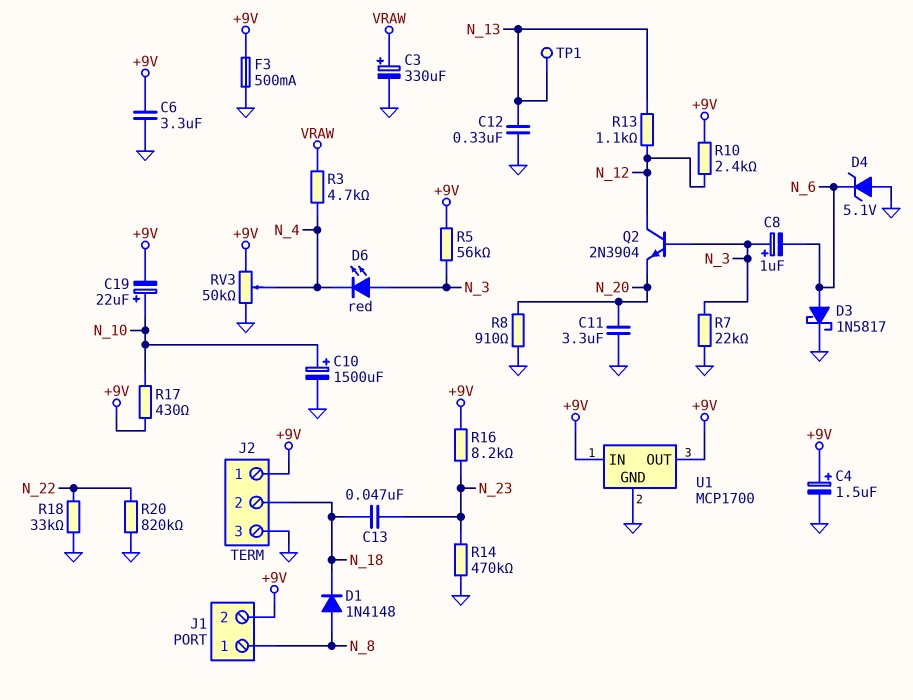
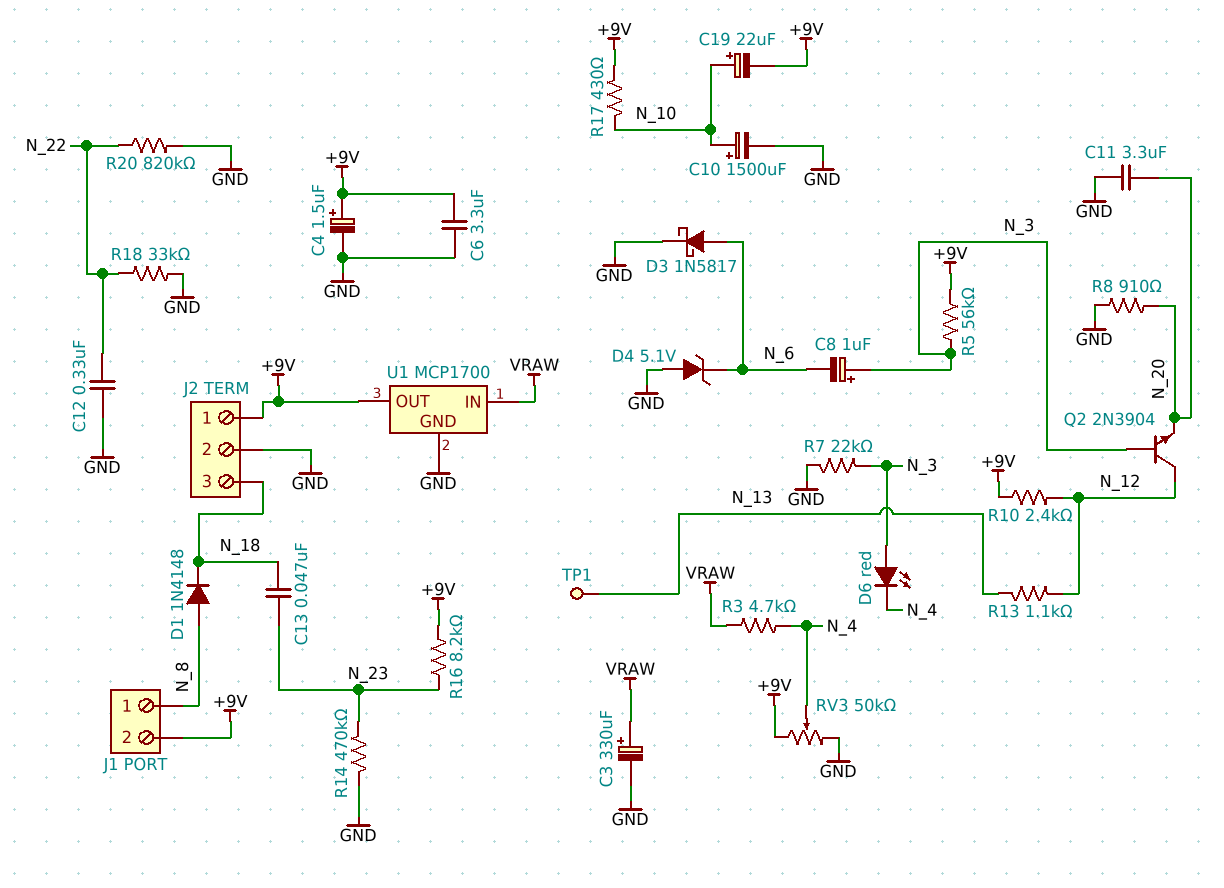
C12: 330nF (GND, N_13) -> 330nF (GND, N_22)
F3: 500mA (+9V, GND) -> none
J2 pin 2: N_18 -> GND
J2 pin 3: GND -> N_18
U1 pin IN: +9V -> VRAW

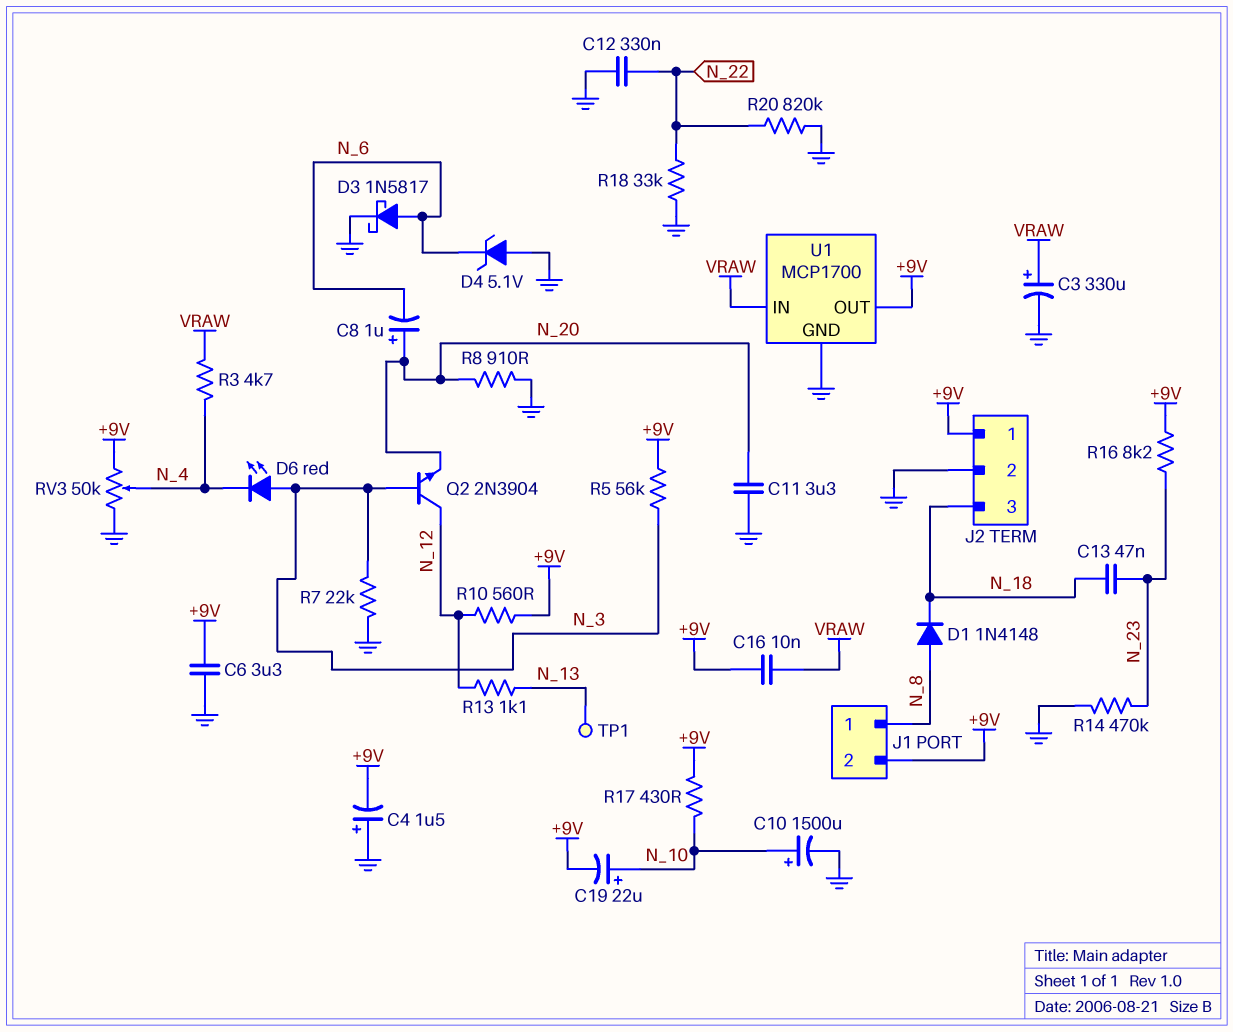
C4: 1.5uF (plus +9V, minus GND) -> 1.5uF (plus GND, minus +9V)
C8: 1uF (plus N_3, minus N_6) -> 1uF (plus N_20, minus N_6)
C16: none -> 10nF (+9V, VRAW)
R10: 2.4k (+9V, N_12) -> 560 (+9V, N_12)

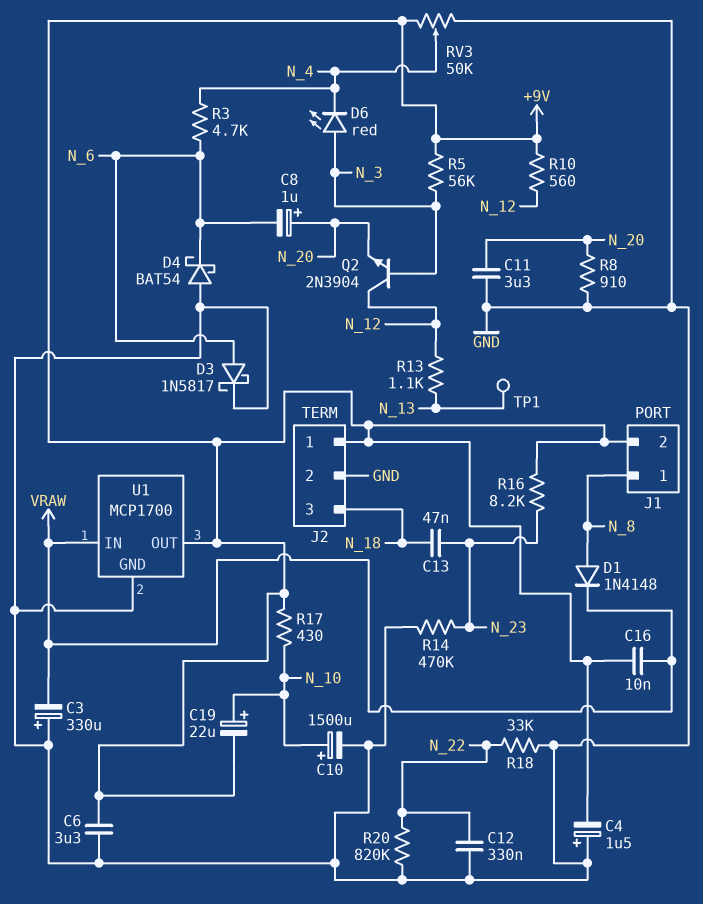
C3: 330uF (plus VRAW, minus GND) -> 330uF (plus GND, minus VRAW)
D1: diode 1N4148 (A N_8, K N_18) -> diode 1N4148 (A N_8, K VRAW)
D4: zener 5.1V (A GND, K N_6) -> schottky BAT54 (A GND, K N_6)
R3: 4.7k (N_4, VRAW) -> 4.7k (N_4, N_6)
R7: 22k (GND, N_3) -> none

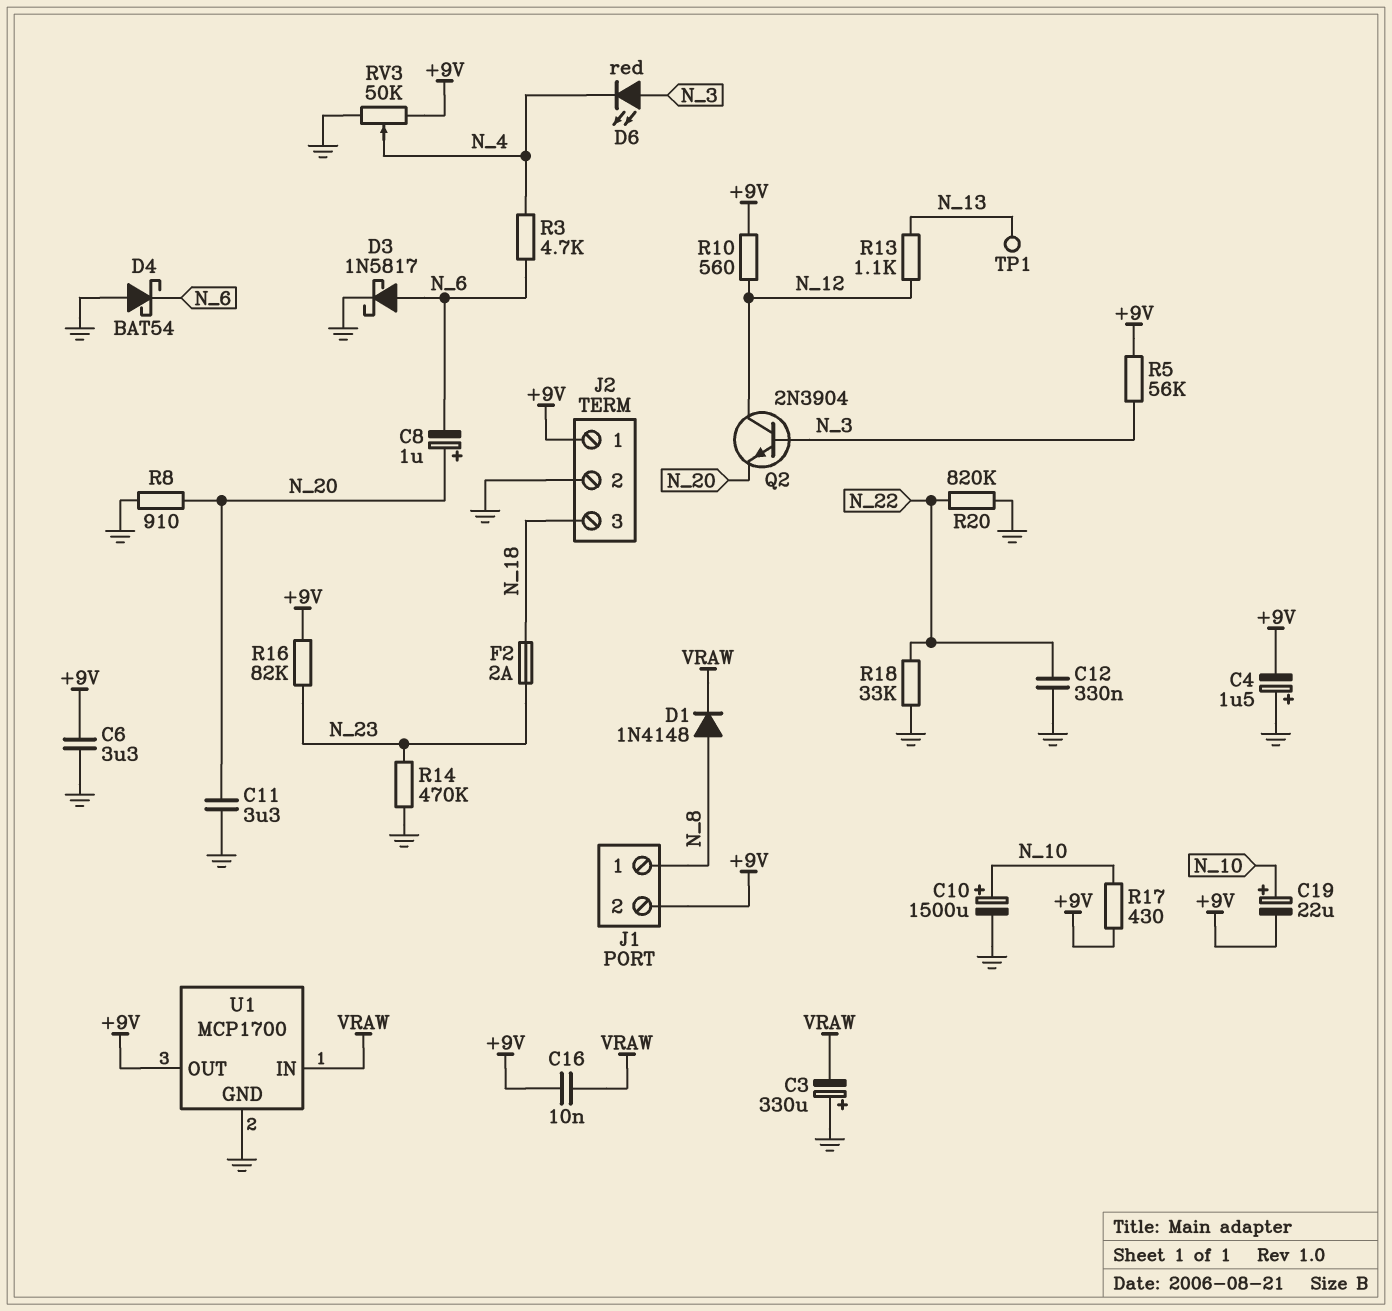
C13: 47nF (N_18, N_23) -> none
F2: none -> 2A (N_18, N_23)
R16: 8.2k (+9V, N_23) -> 82k (+9V, N_23)

